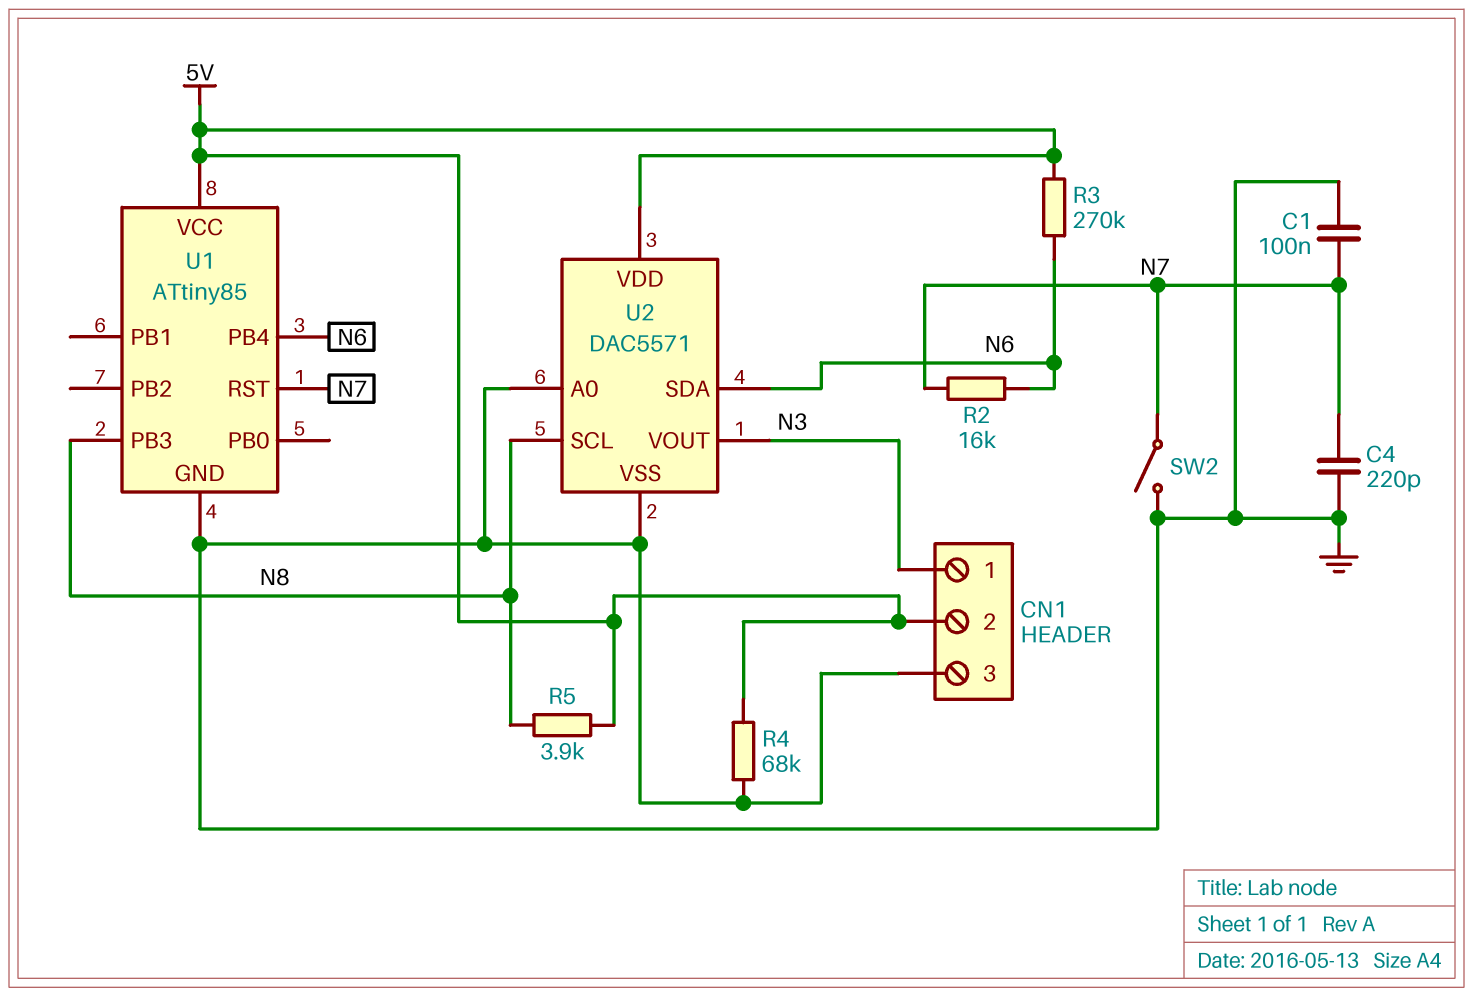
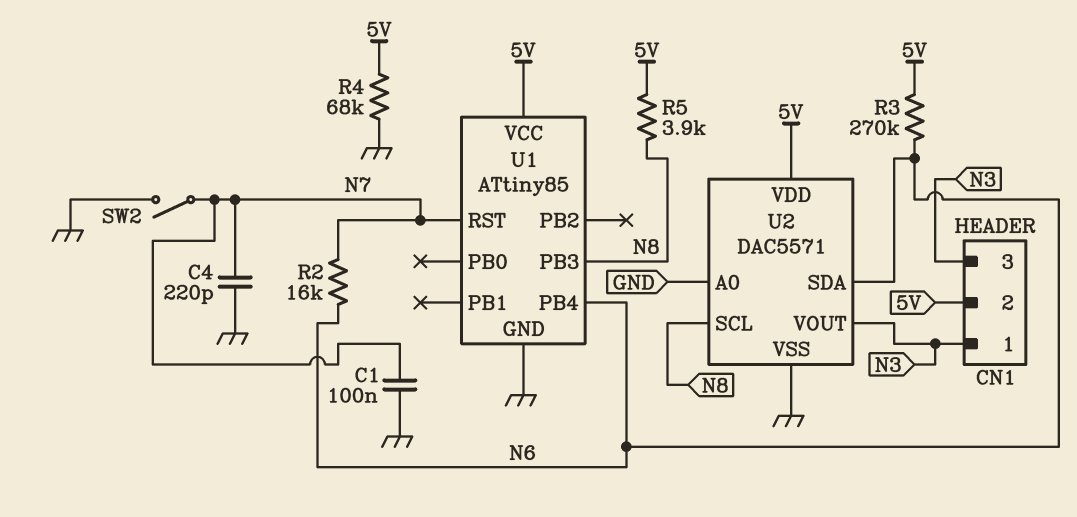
CN1 pin 3: GND -> N3

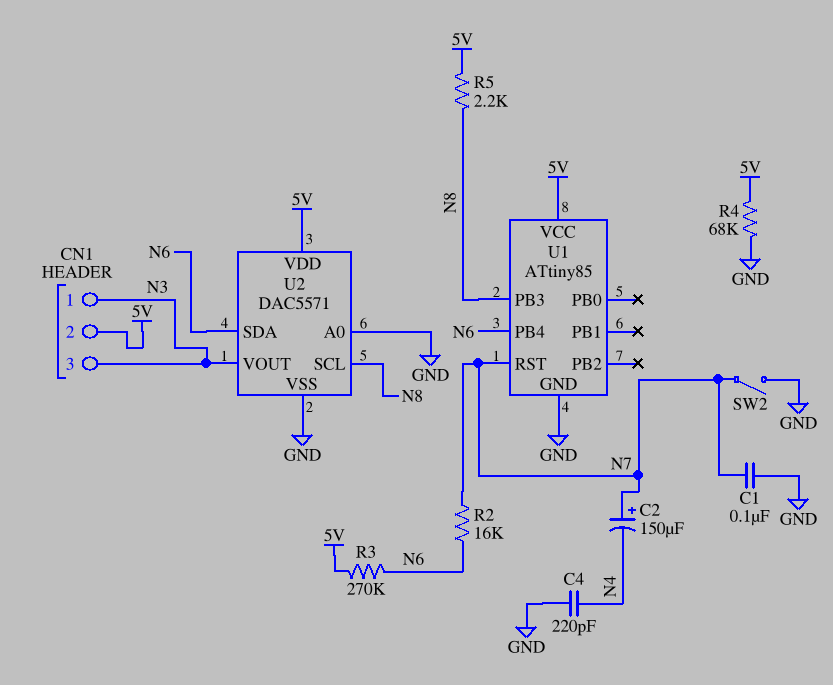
C2: none -> 150uF (plus N7, minus N4)
C4: 220pF (GND, N7) -> 220pF (GND, N4)
R5: 3.9k (5V, N8) -> 2.2k (5V, N8)

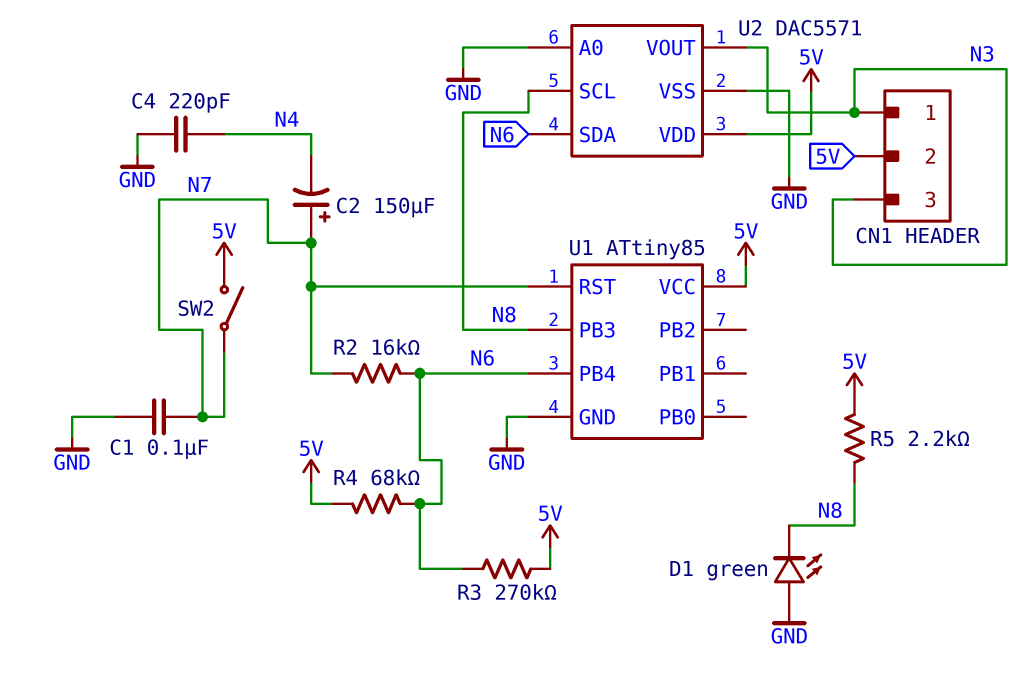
D1: none -> LED green (A GND, K N8)
R4: 68k (5V, GND) -> 68k (5V, N6)
SW2: switch (GND, N7) -> switch (5V, N7)

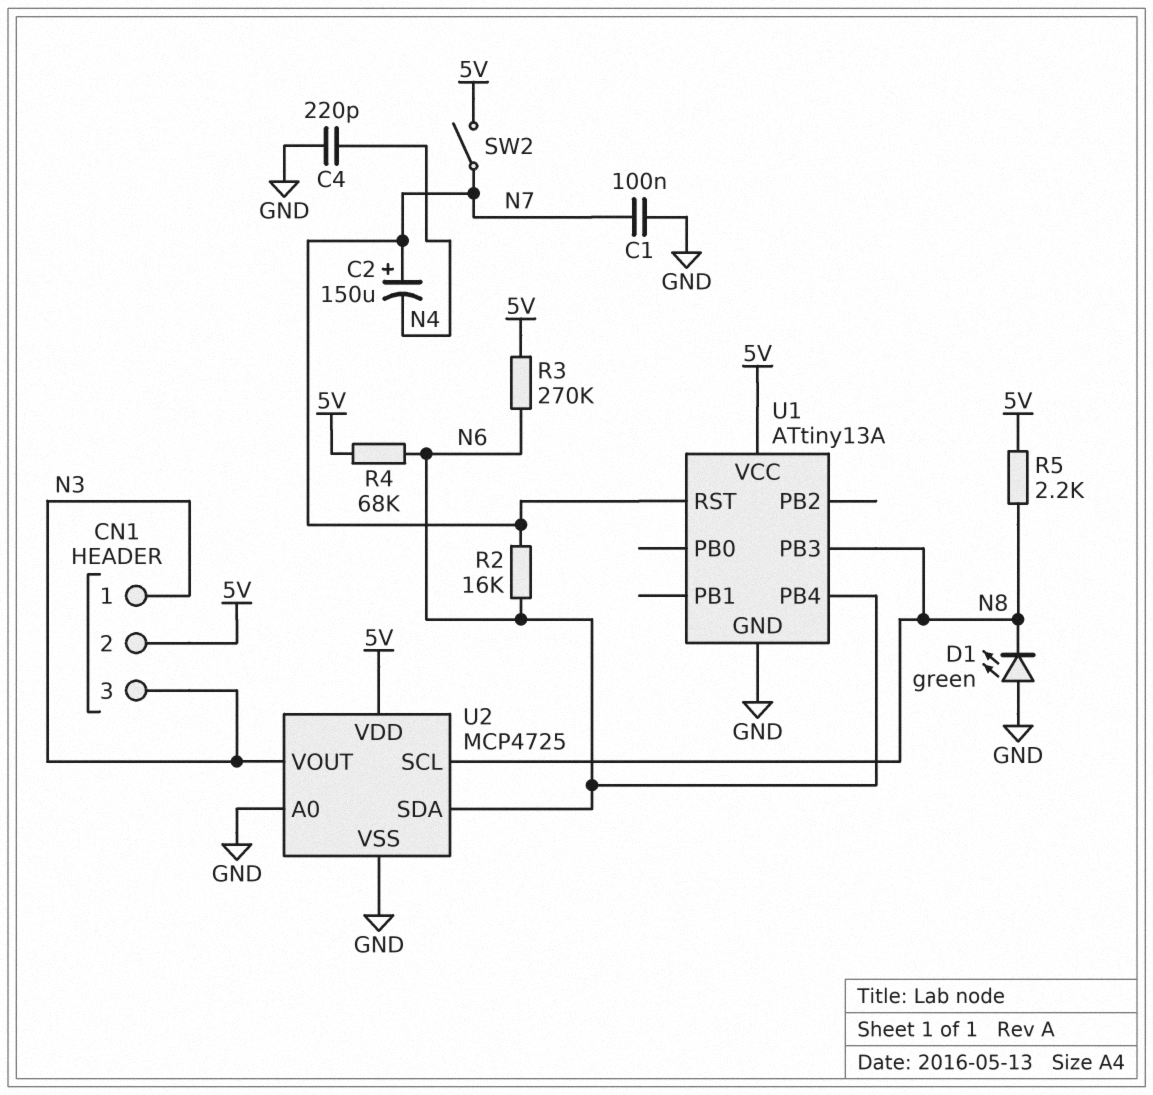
U1: ATtiny85 -> ATtiny13A
U2: DAC5571 -> MCP4725

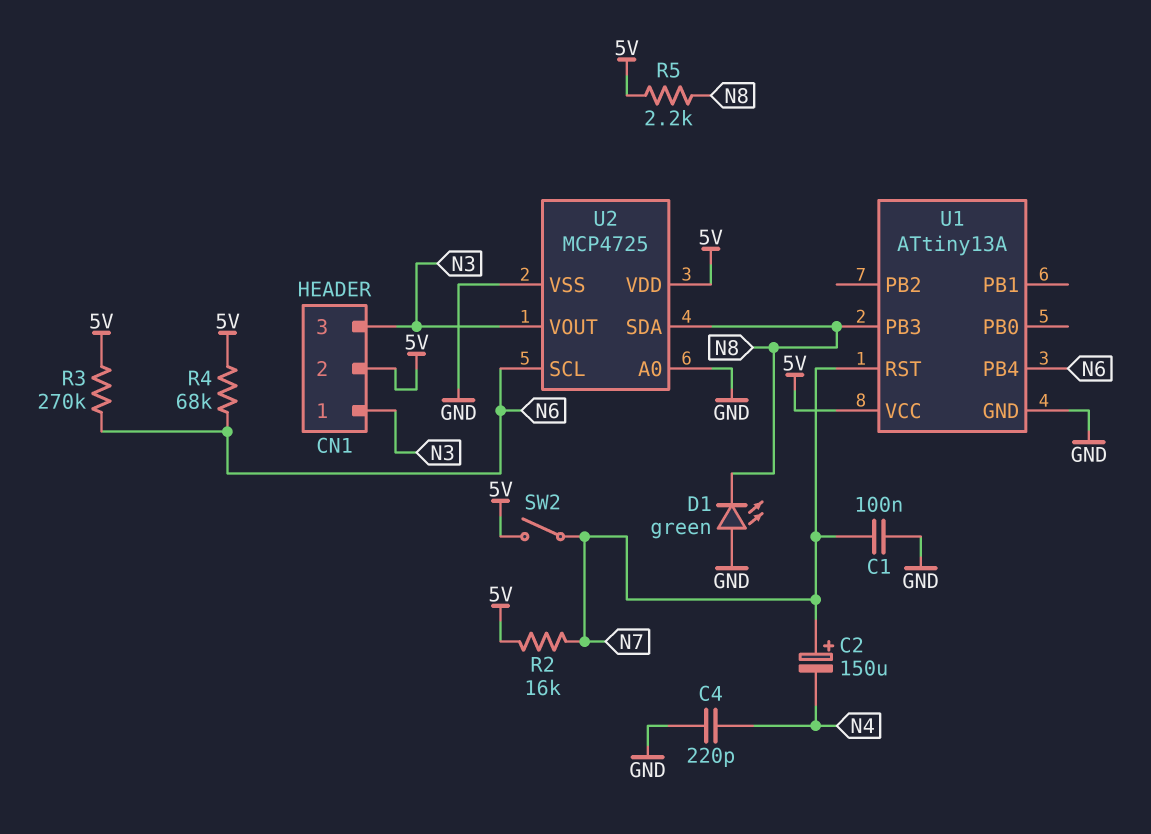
R2: 16k (N6, N7) -> 16k (5V, N7)
U2 pin SCL: N8 -> N6
U2 pin SDA: N6 -> N8

